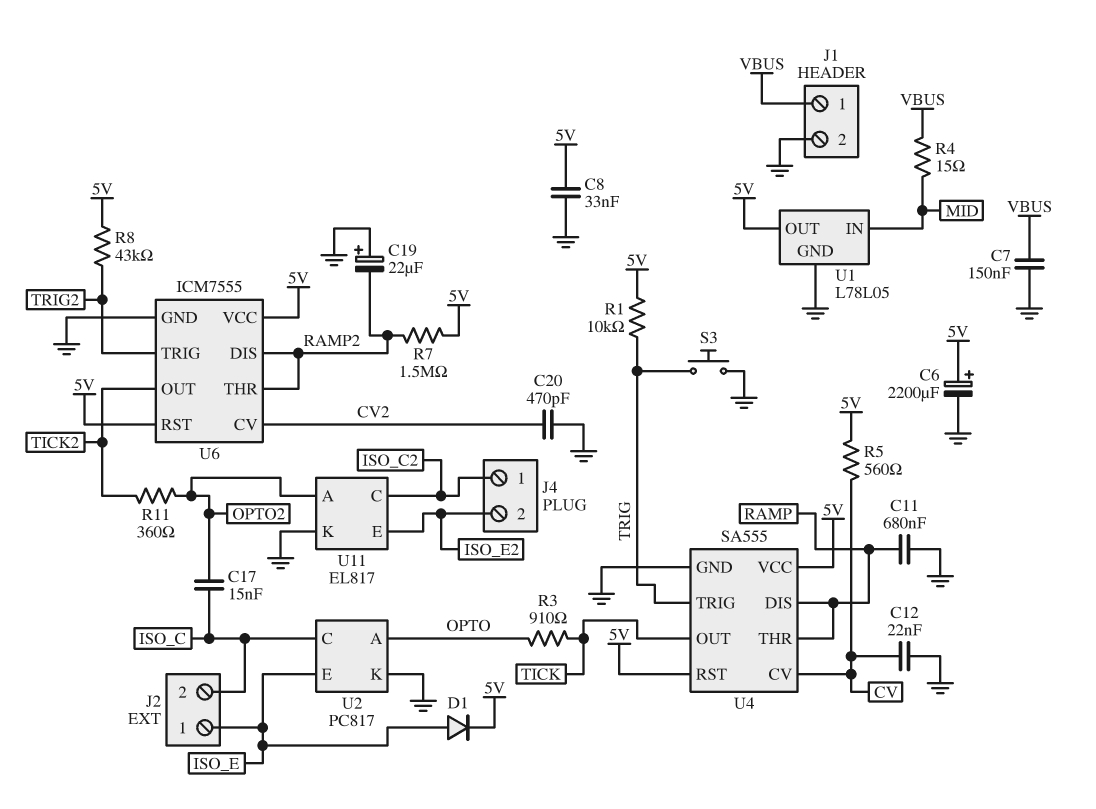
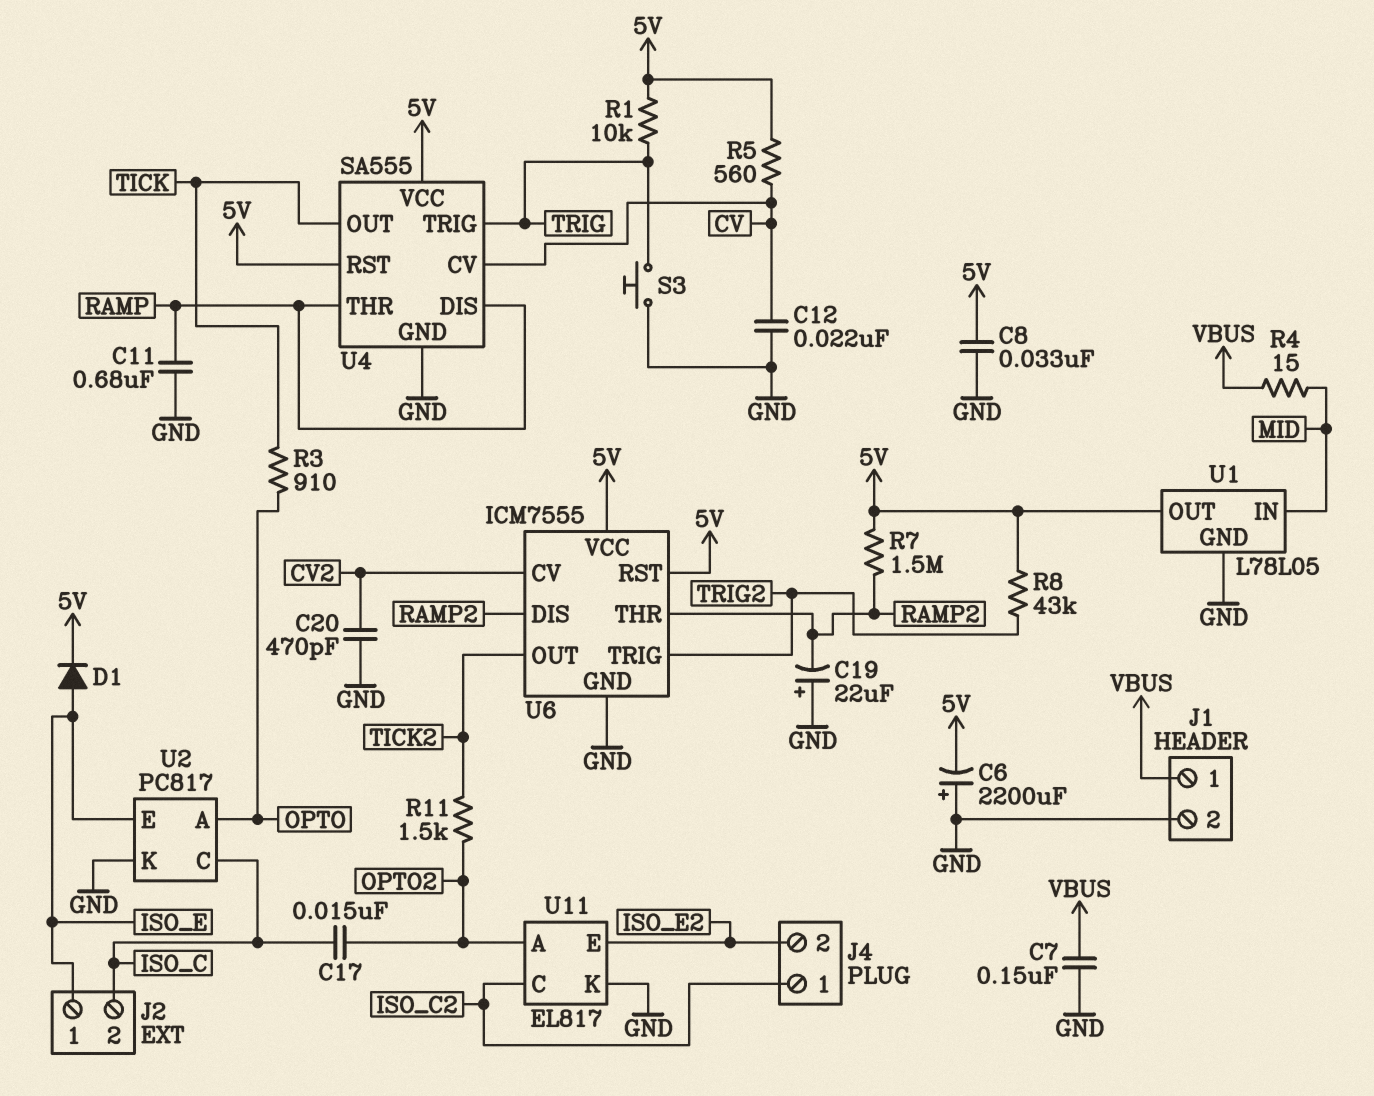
C6: 2200uF (plus 5V, minus GND) -> 2200uF (plus GND, minus 5V)
R11: 360 (OPTO2, TICK2) -> 1.5k (OPTO2, TICK2)

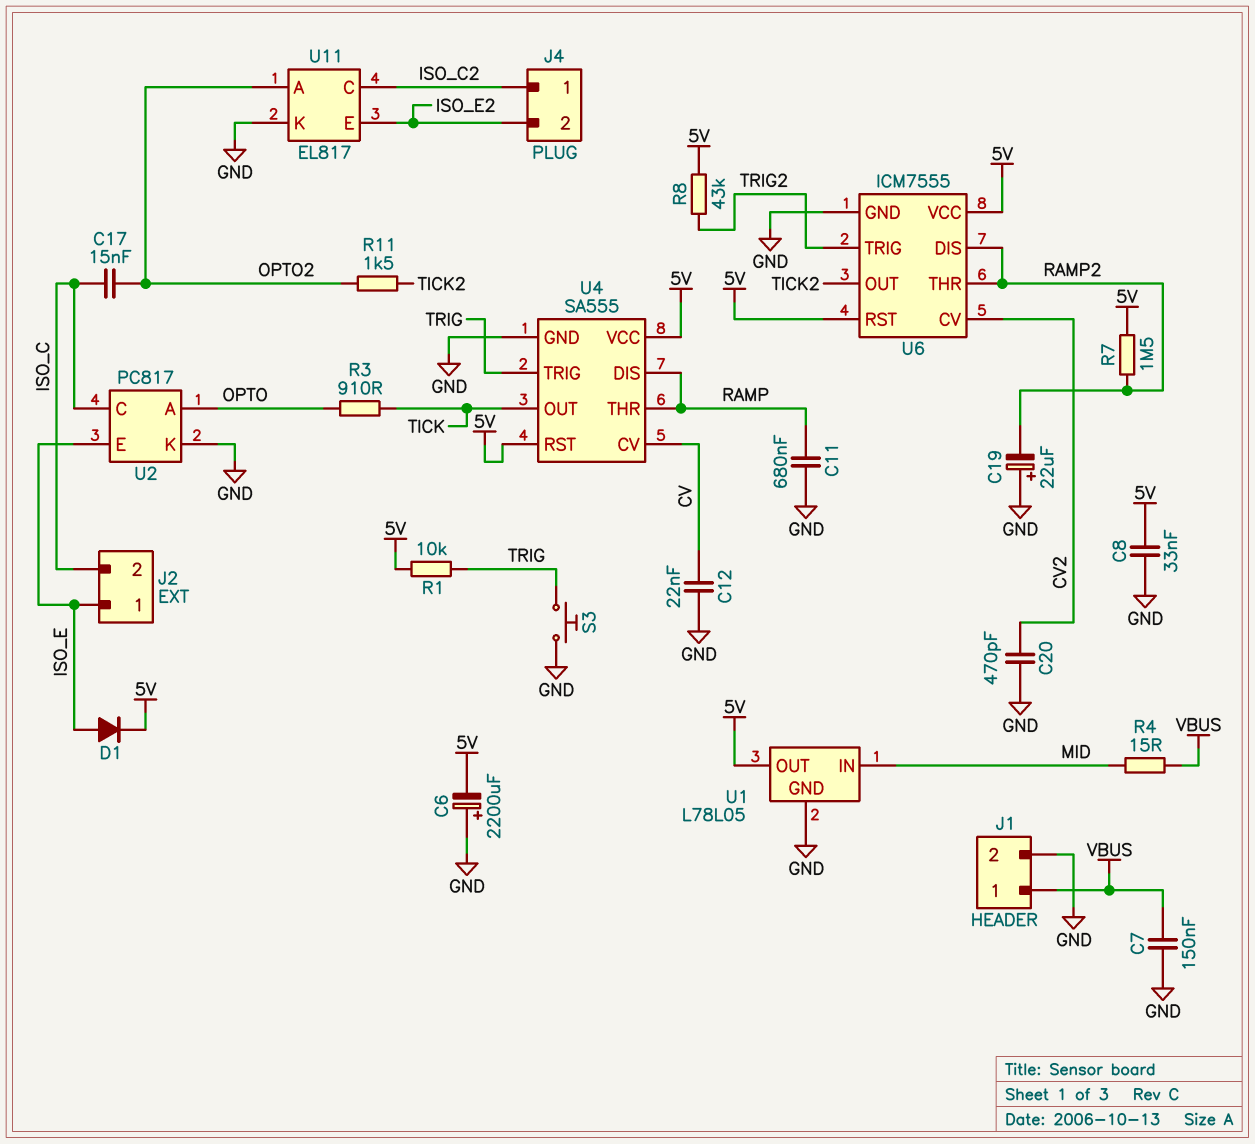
R5: 560 (5V, CV) -> none

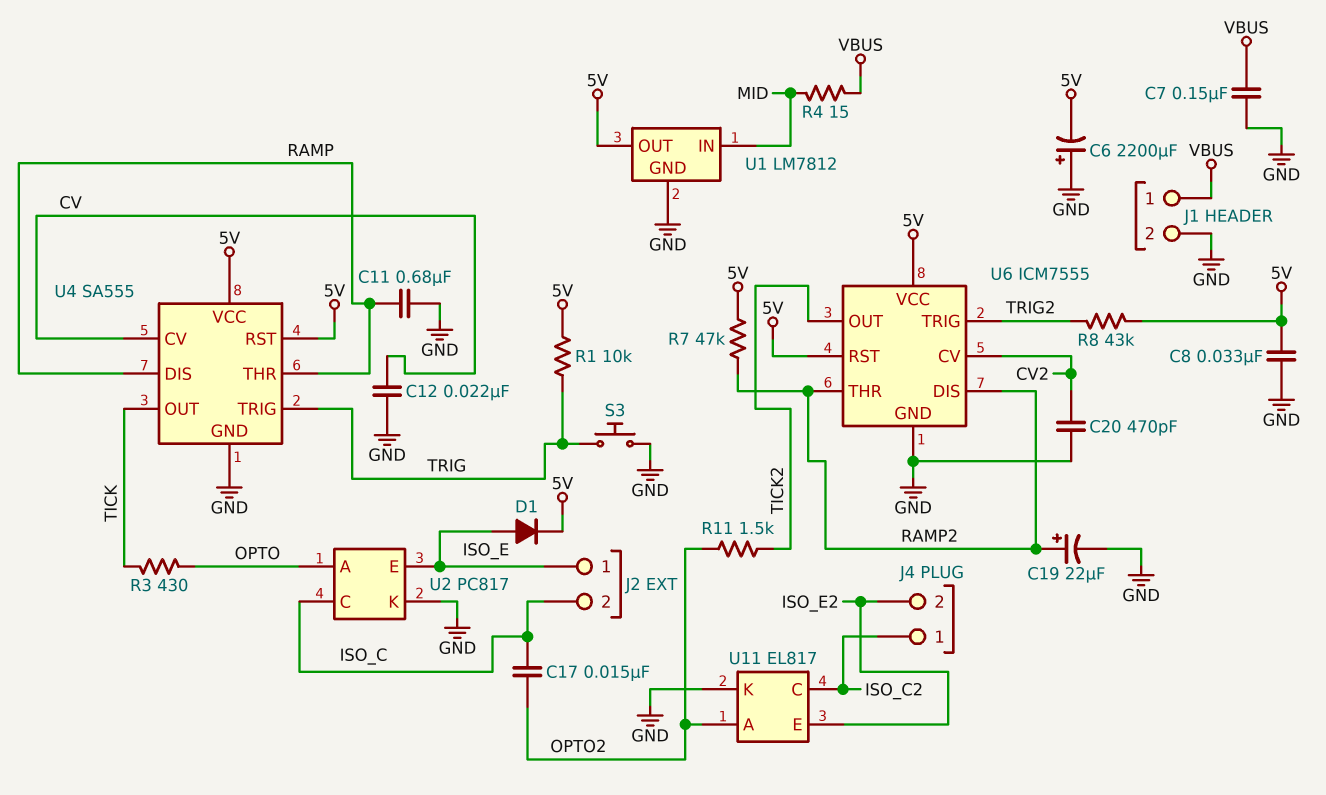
C19: 22uF (plus GND, minus RAMP2) -> 22uF (plus RAMP2, minus GND)
R3: 910 (OPTO, TICK) -> 430 (OPTO, TICK)
R7: 1.5M (5V, RAMP2) -> 47k (5V, RAMP2)
U1: L78L05 -> LM7812

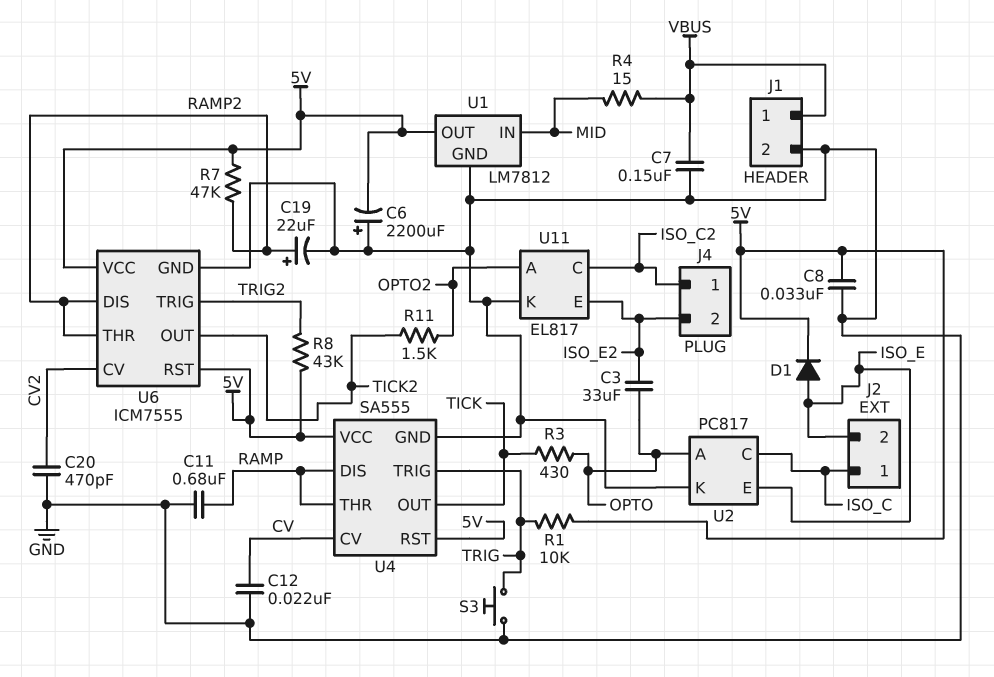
C3: none -> 33uF (ISO_E2, OPTO)
C17: 15nF (ISO_C, OPTO2) -> none
J2 pin 1: ISO_E -> ISO_C
J2 pin 2: ISO_C -> ISO_E

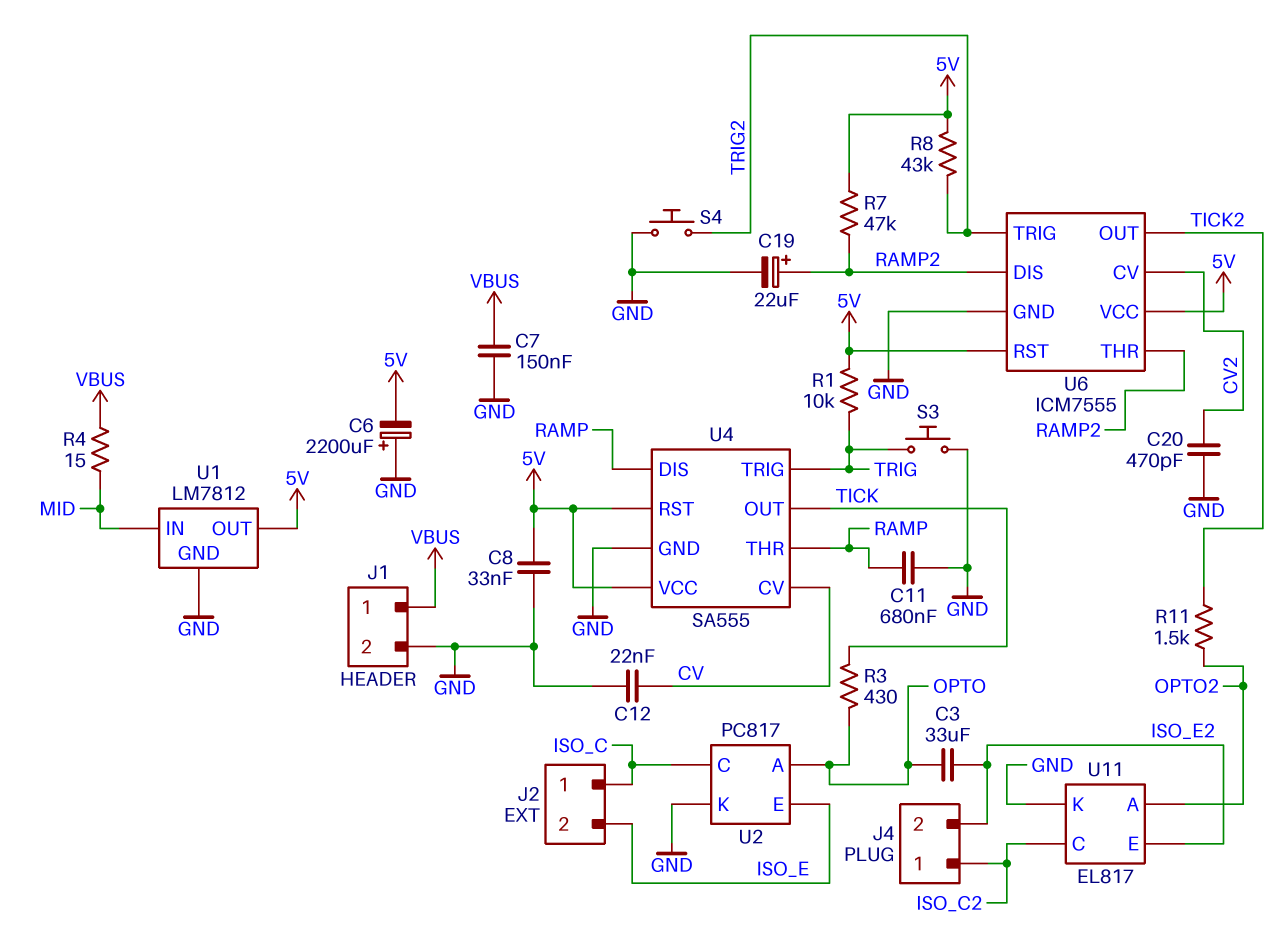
D1: diode (A ISO_E, K 5V) -> none
S4: none -> button (GND, TRIG2)

